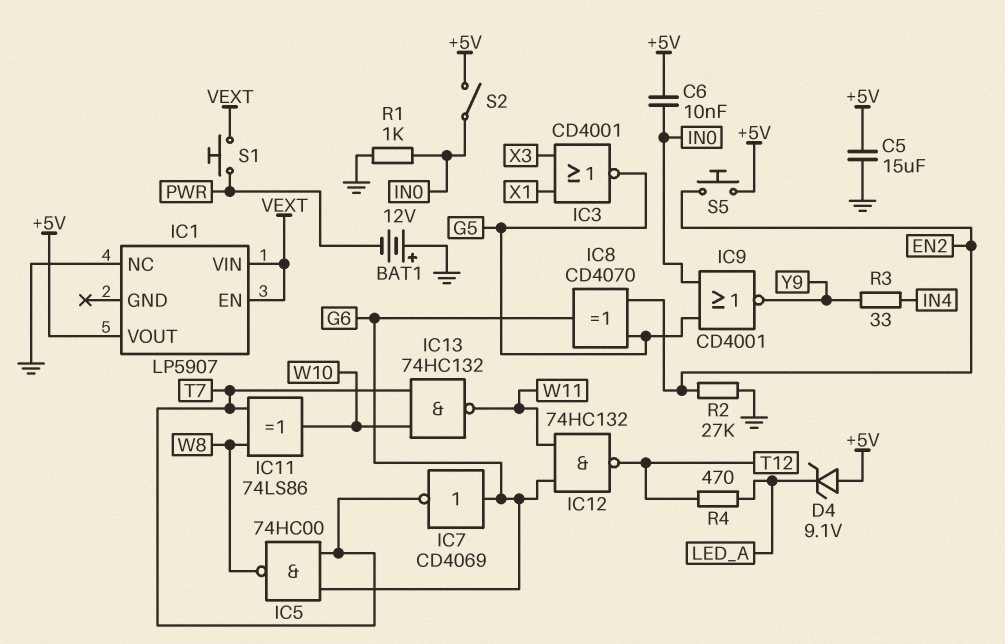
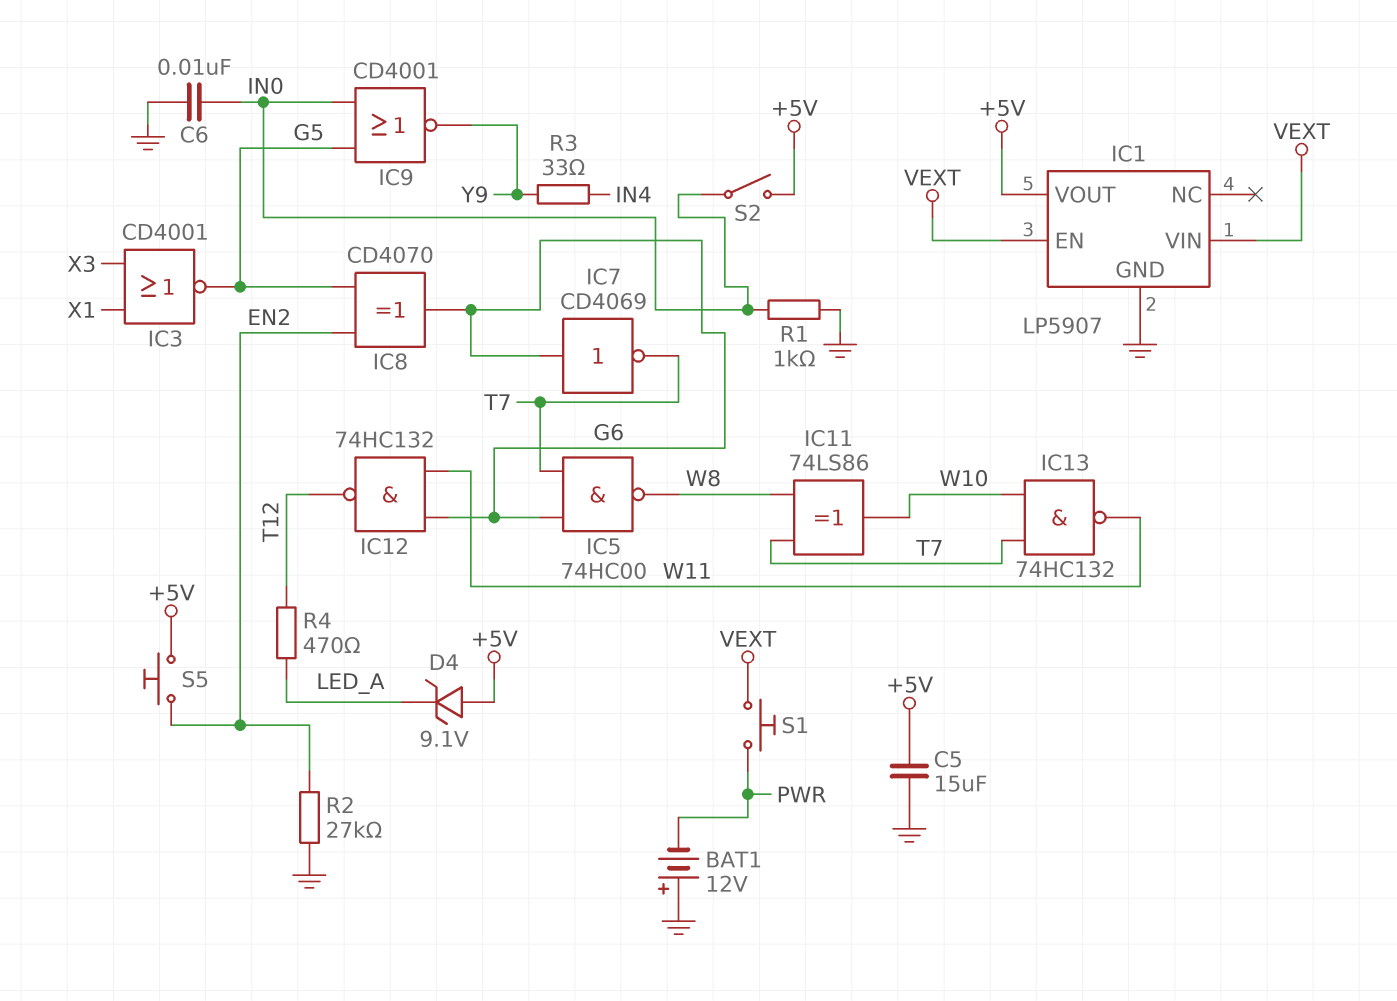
C6: 10nF (+5V, IN0) -> 10nF (GND, IN0)
IC1 pin GND: none -> GND
IC1 pin NC: GND -> none

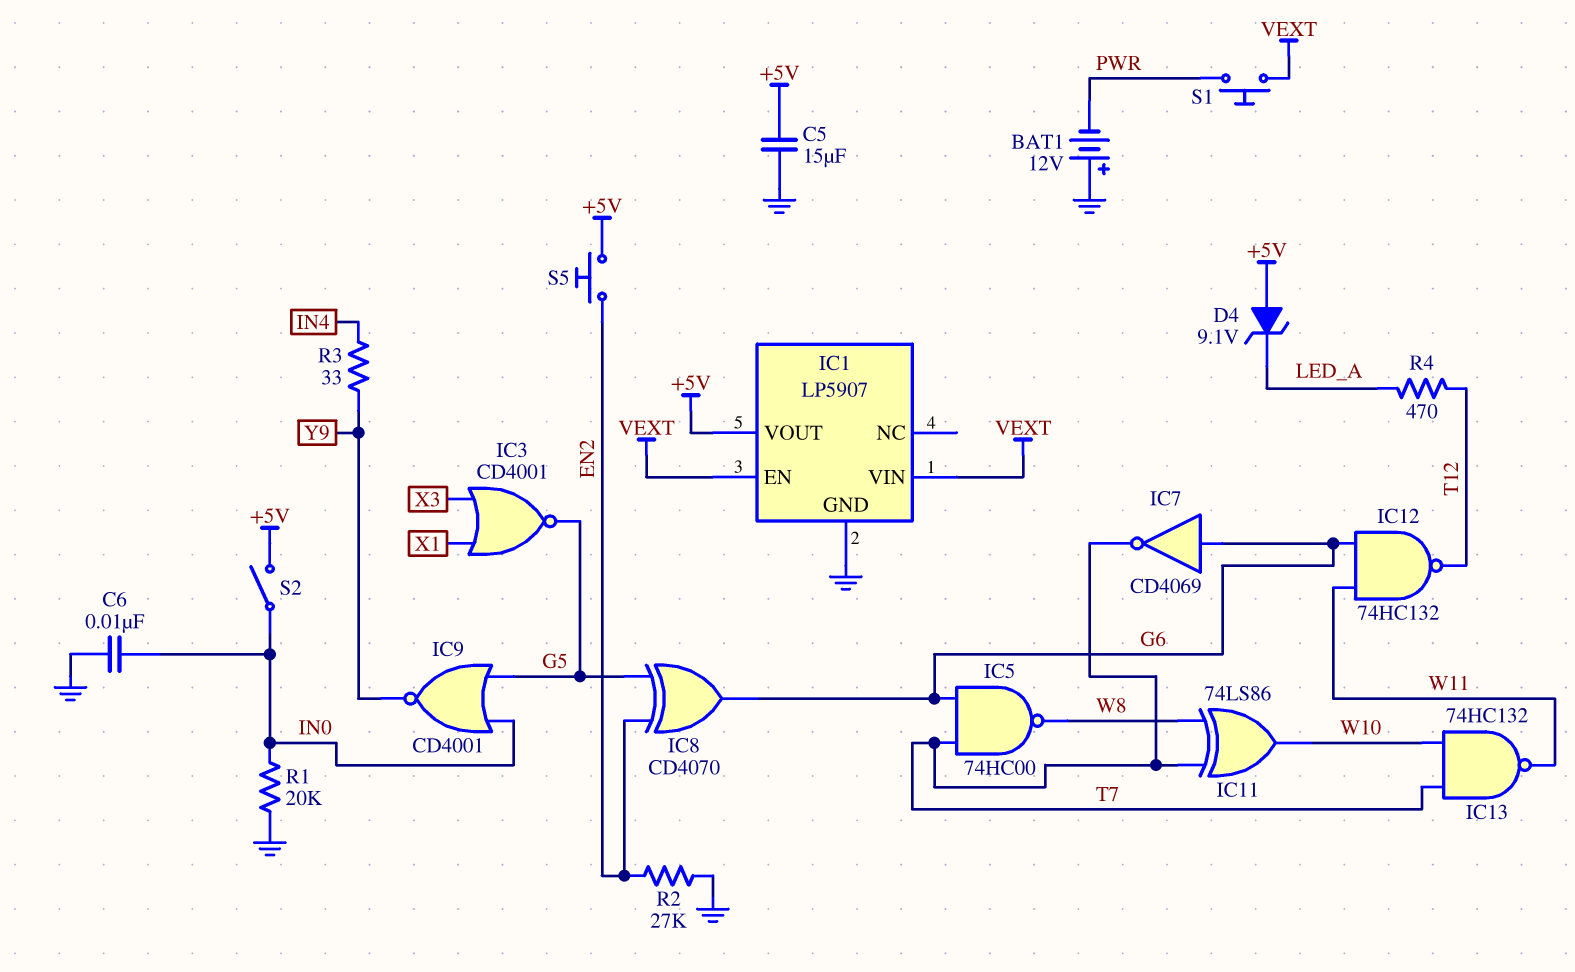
R1: 1k (GND, IN0) -> 20k (GND, IN0)

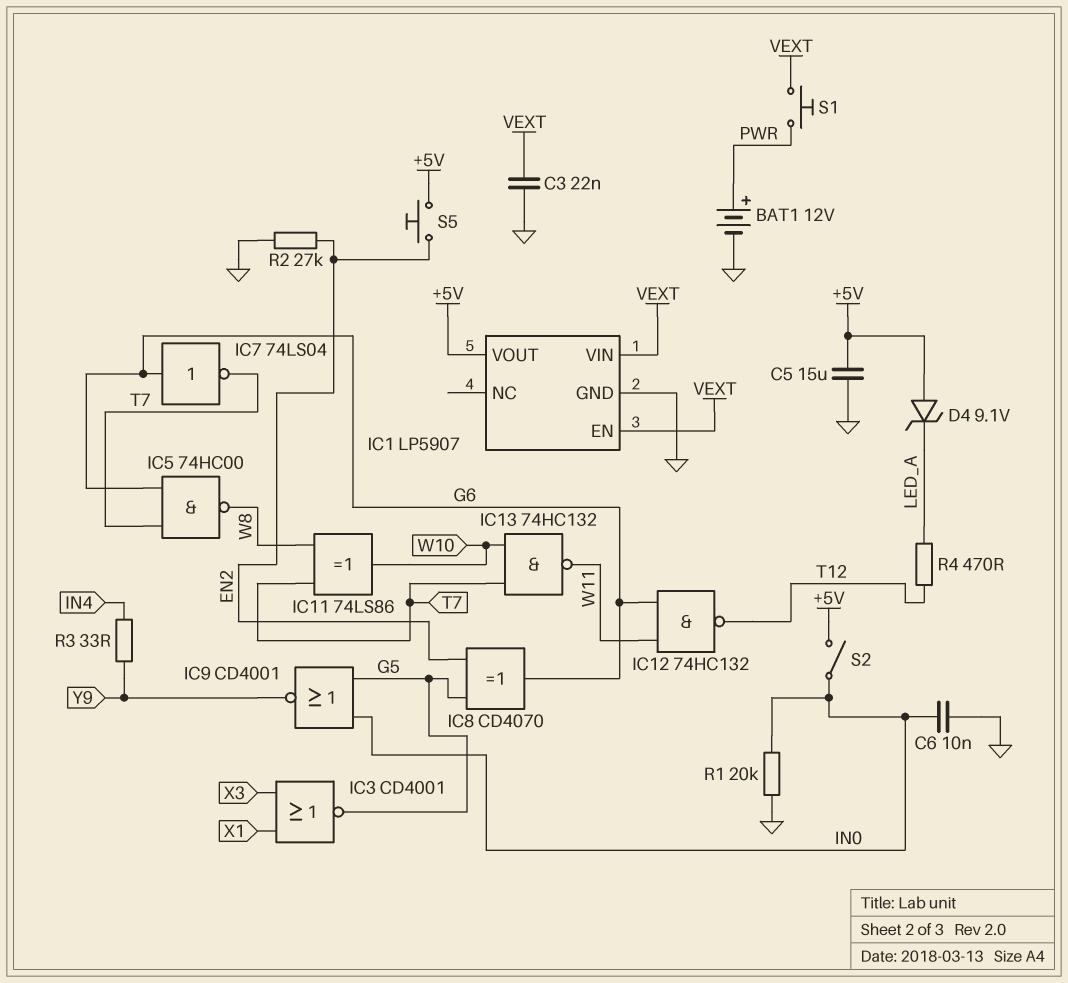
BAT1: 12V (plus GND, minus PWR) -> 12V (plus PWR, minus GND)
C3: none -> 22nF (GND, VEXT)
IC7: NOT CD4069 (in G6, out T7) -> NOT 74LS04 (in G6, out T7)

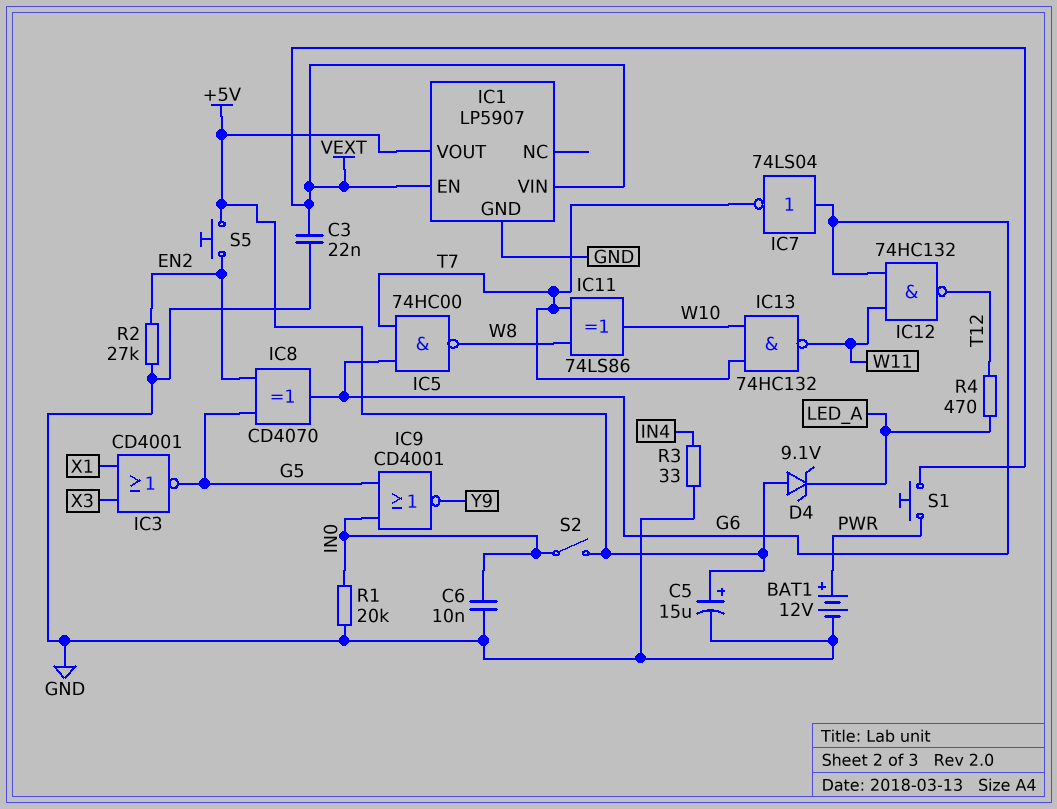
C5: 15uF (+5V, GND) -> 15uF (plus +5V, minus GND)
R3: 33 (IN4, Y9) -> 33 (GND, IN4)

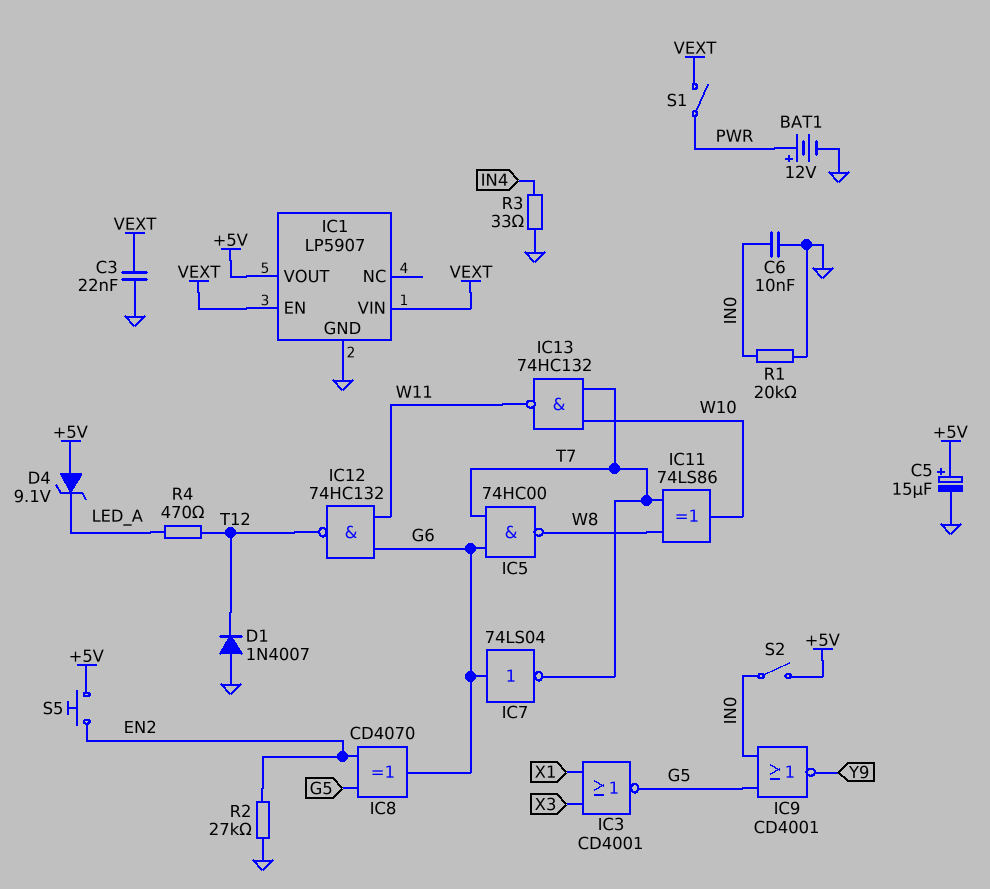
D1: none -> diode 1N4007 (A GND, K T12)
S1: button (PWR, VEXT) -> switch (PWR, VEXT)

